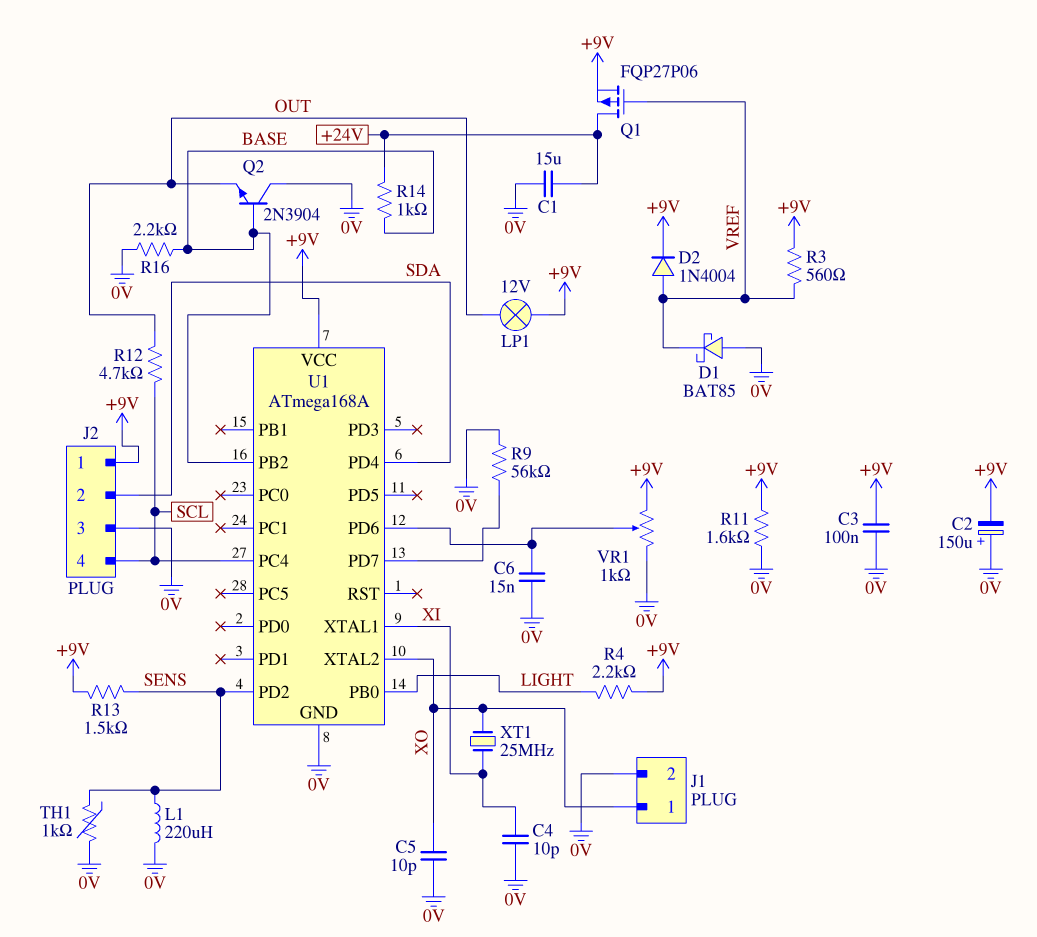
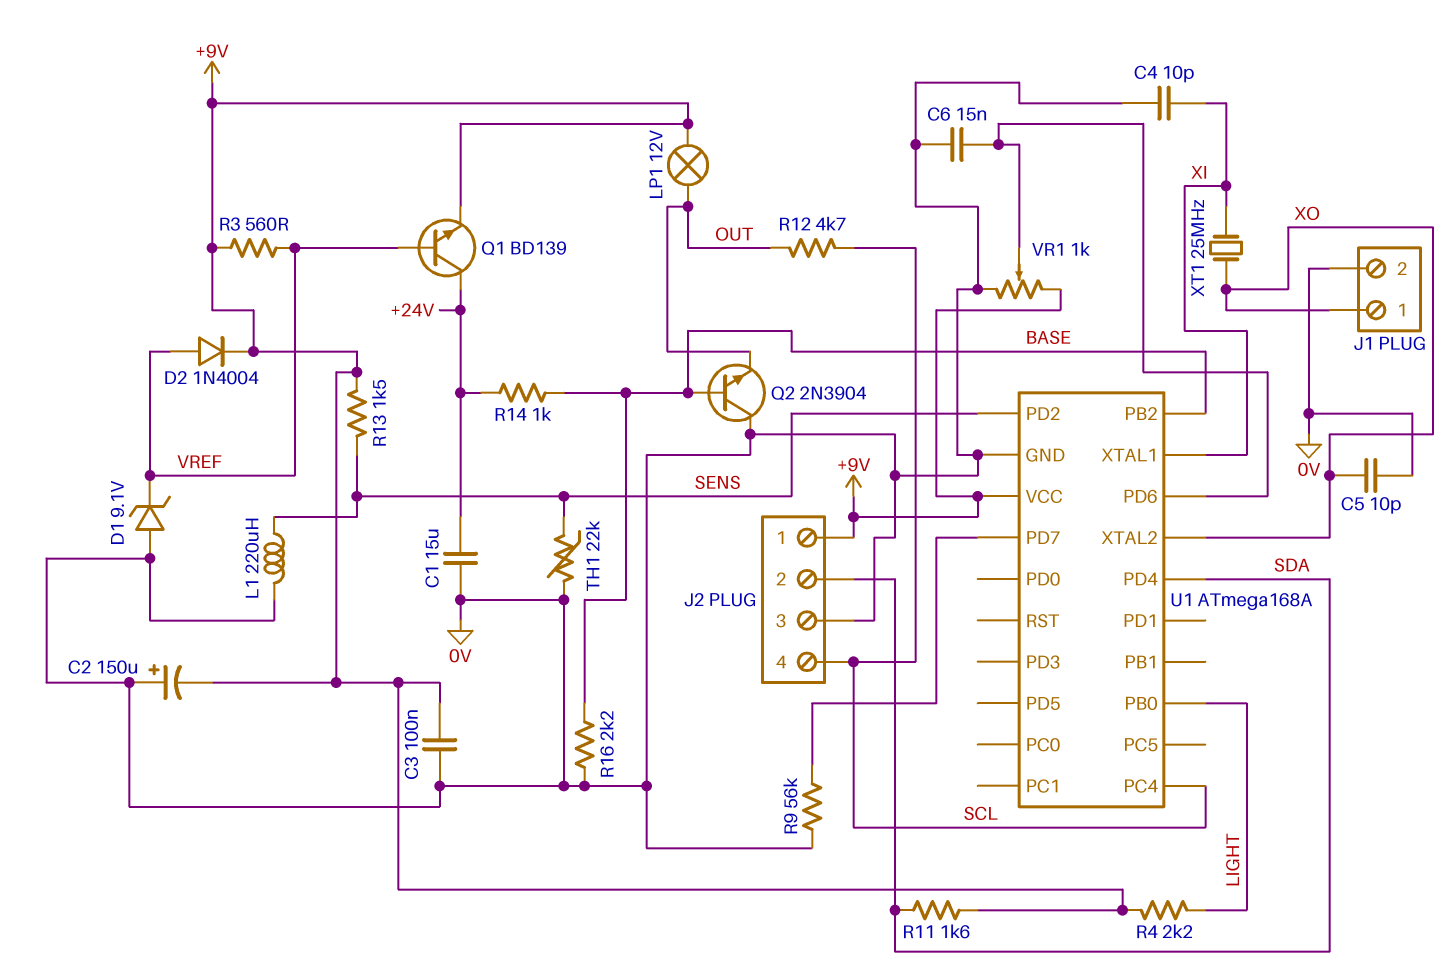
D1: schottky BAT85 (A 0V, K VREF) -> zener 9.1V (A 0V, K VREF)
Q1: PMOS FQP27P06 (G VREF, D +24V, S +9V) -> NPN BD139 (B VREF, C +24V, E +9V)
R11: 1.6k (+9V, 0V) -> 1.6k (+9V, SDA)
TH1: 1k (0V, SENS) -> 22k (0V, SENS)

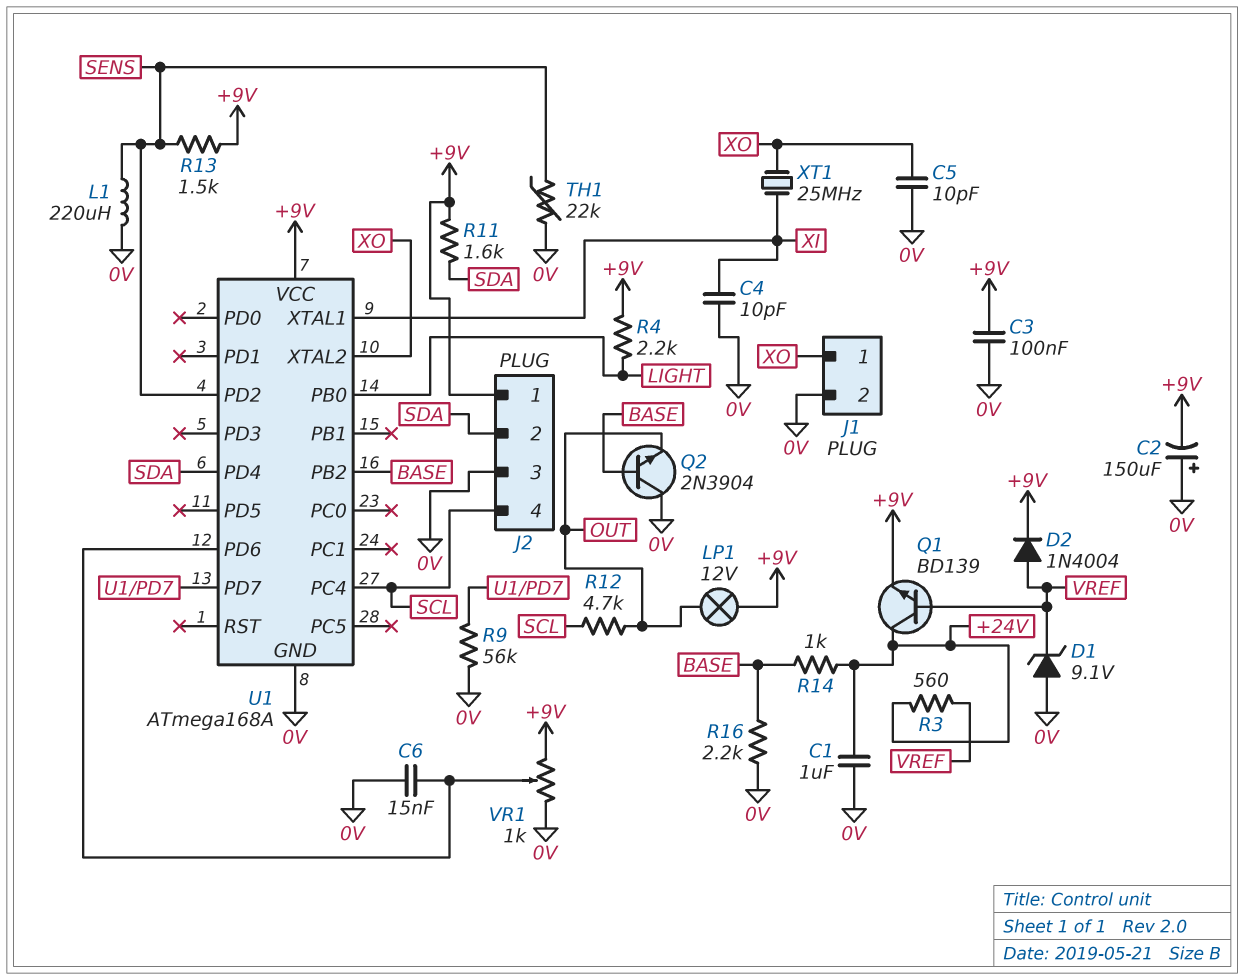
C1: 15uF (+24V, 0V) -> 1uF (+24V, 0V)
R3: 560 (+9V, VREF) -> 560 (+24V, VREF)

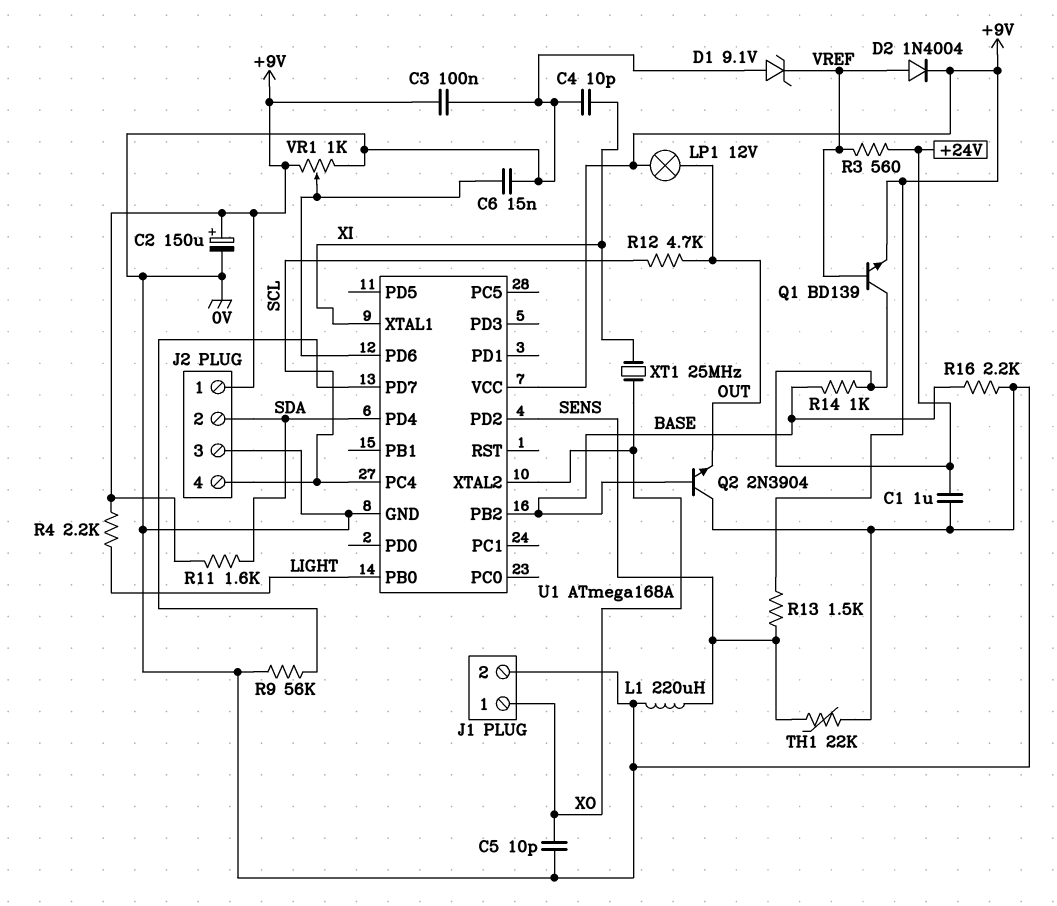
C2: 150uF (plus 0V, minus +9V) -> 150uF (plus +9V, minus 0V)

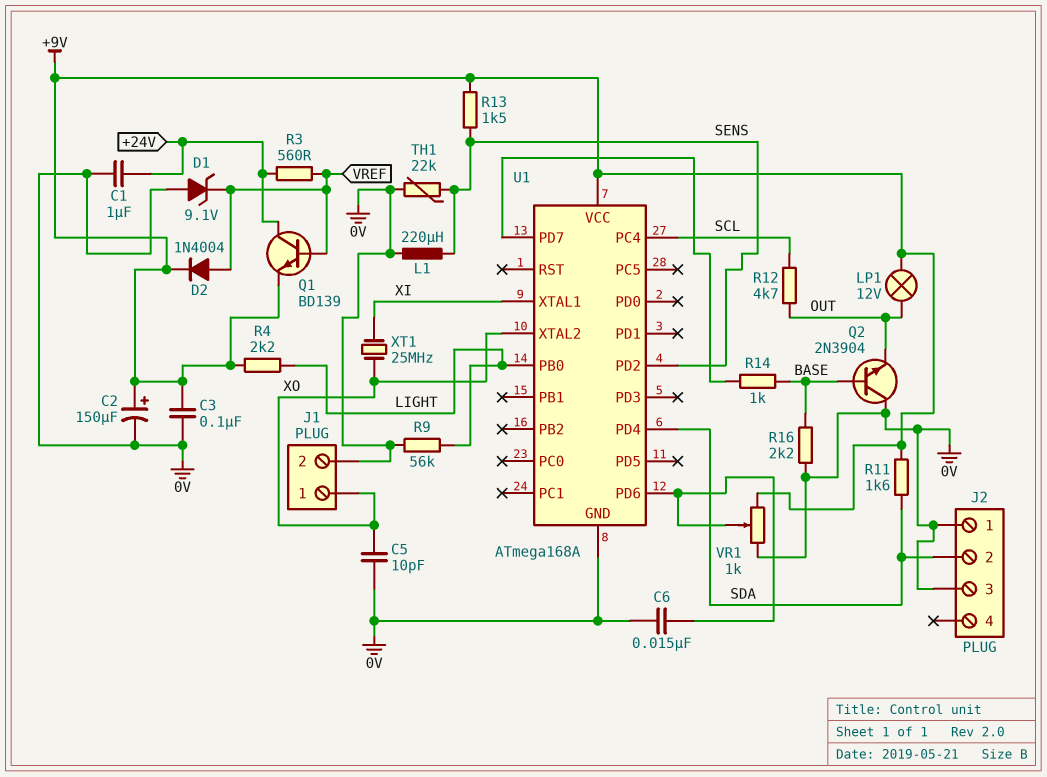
C4: 10pF (0V, XI) -> none
J2 pin 1: +9V -> 0V
J2 pin 4: SCL -> none
R9: 56k (0V, U1/PD7) -> 56k (0V, LIGHT)
R14: 1k (+24V, BASE) -> 1k (BASE, U1/PD7)
U1 pin PB2: BASE -> none

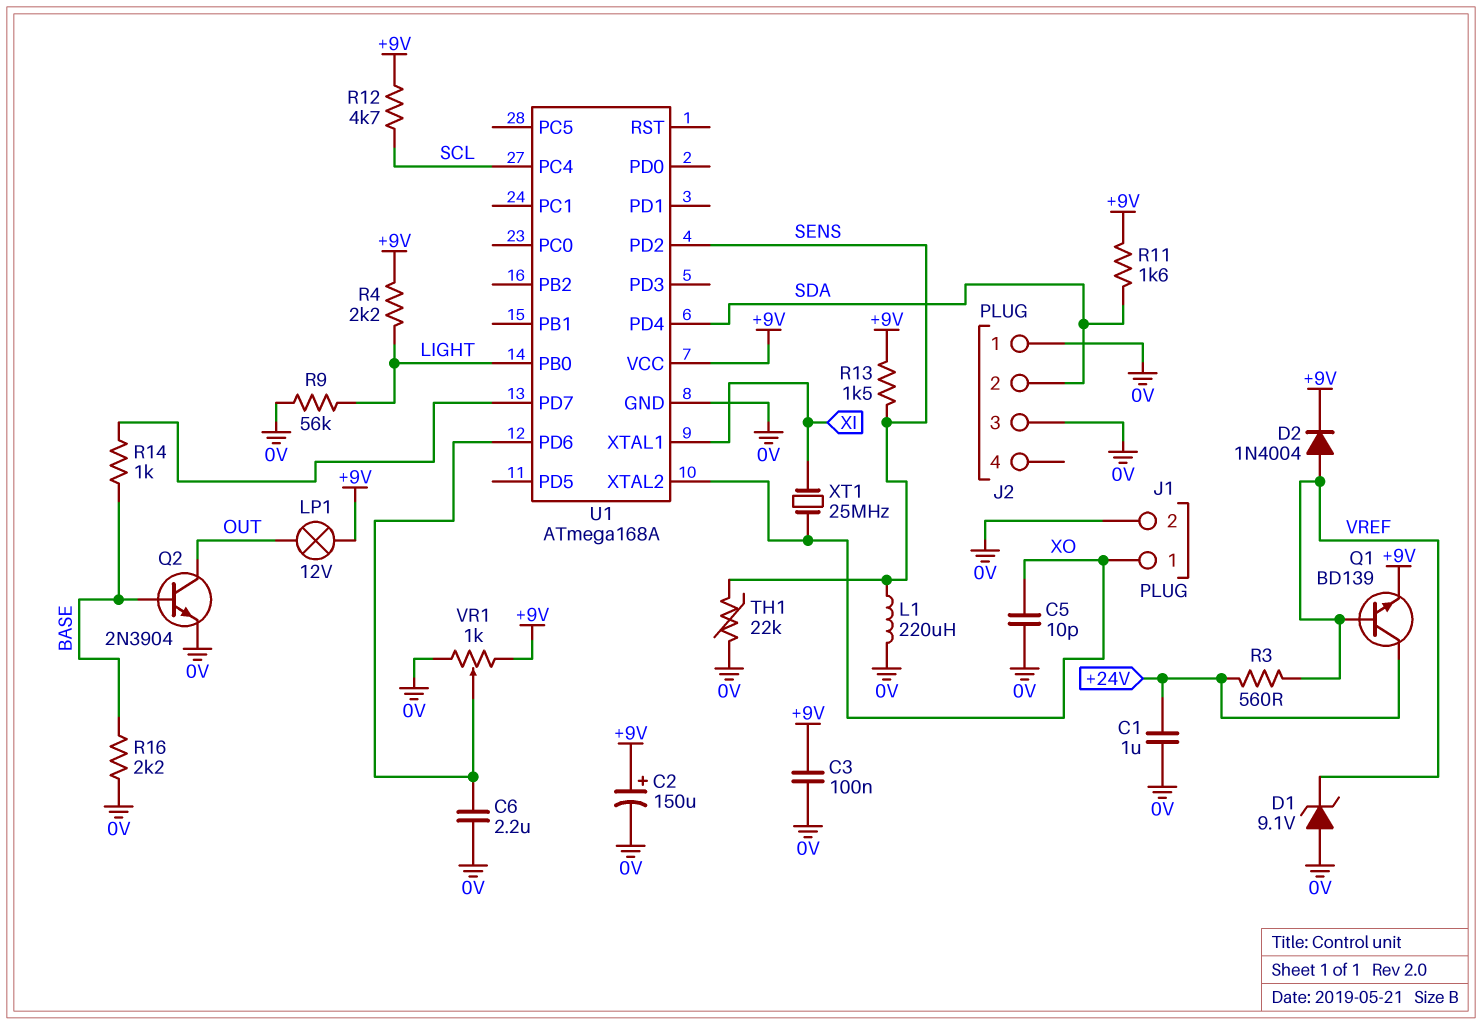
C6: 15nF (0V, U1/PD6) -> 2.2uF (0V, U1/PD6)
Q2: NPN 2N3904 (B BASE, C 0V, E OUT) -> NPN 2N3904 (B BASE, C OUT, E 0V)
R12: 4.7k (OUT, SCL) -> 4.7k (+9V, SCL)

